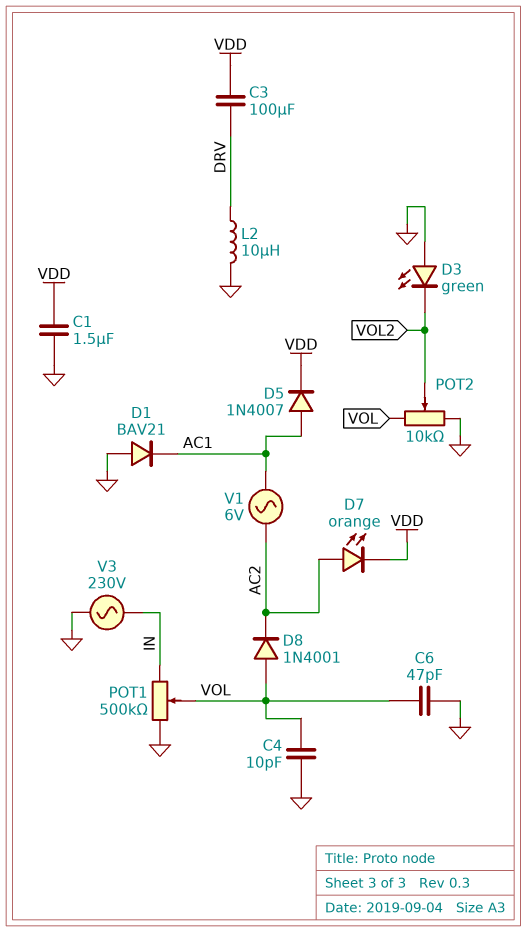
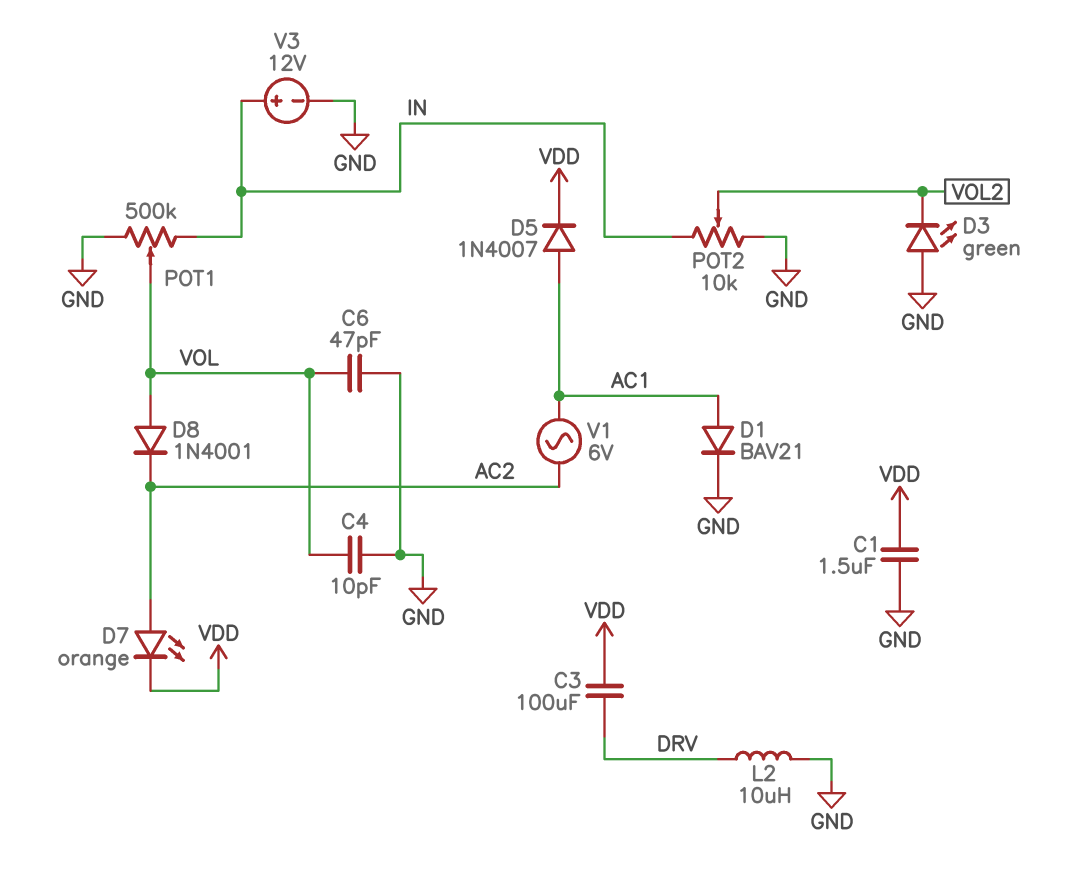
D1: diode BAV21 (A GND, K AC1) -> diode BAV21 (A AC1, K GND)
POT2: 10k (GND, VOL, wiper VOL2) -> 10k (GND, IN, wiper VOL2)
V3: AC 230V (GND, IN) -> 12V (plus IN, minus GND)

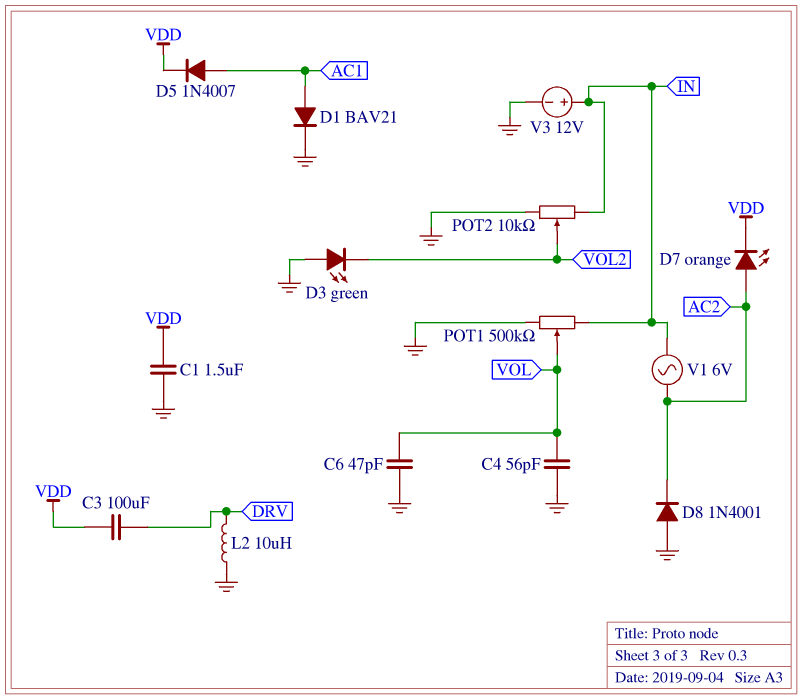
C4: 10pF (GND, VOL) -> 56pF (GND, VOL)
D8: diode 1N4001 (A VOL, K AC2) -> diode 1N4001 (A GND, K AC2)
V1: AC 6V (AC1, AC2) -> AC 6V (AC2, IN)

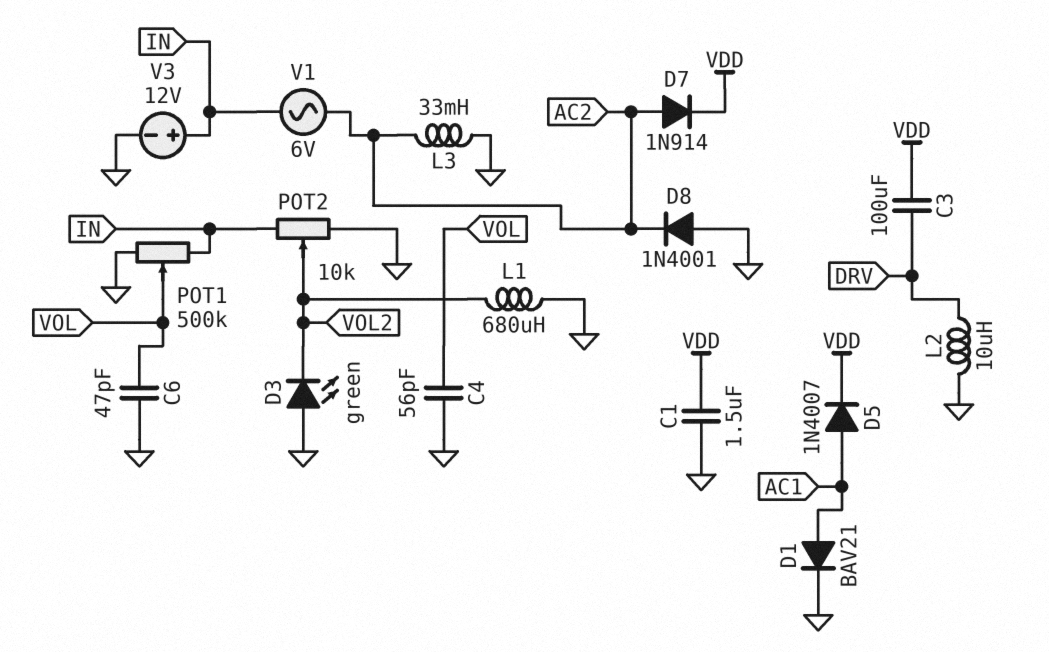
D7: LED orange (A AC2, K VDD) -> diode 1N914 (A AC2, K VDD)
L1: none -> 680uH (GND, VOL2)
L3: none -> 33mH (AC2, GND)

